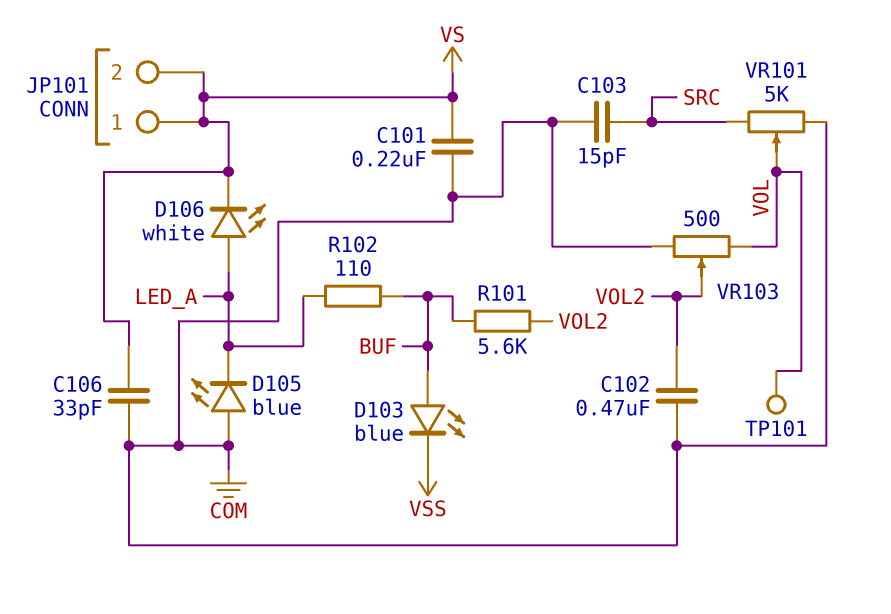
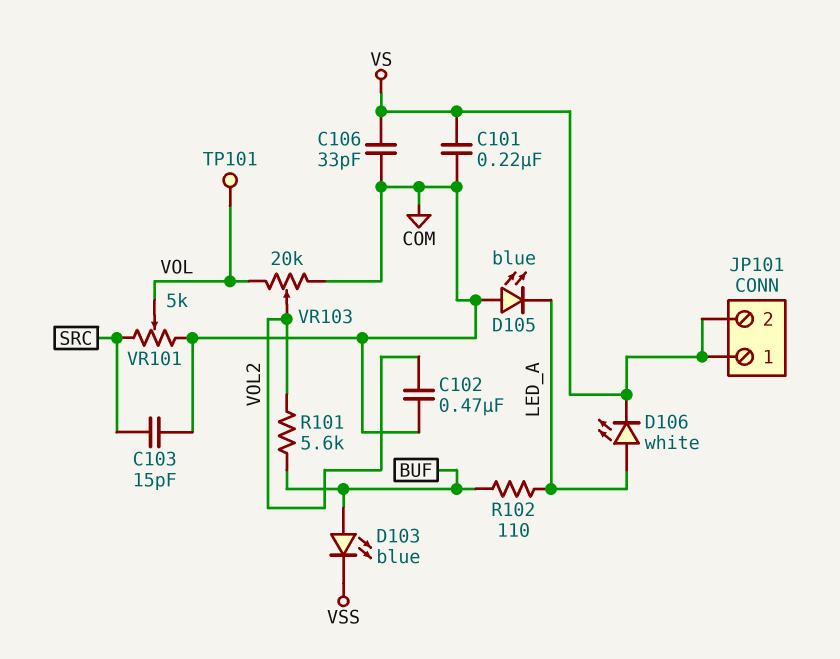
VR103: 500 (COM, VOL, wiper VOL2) -> 20k (COM, VOL, wiper VOL2)

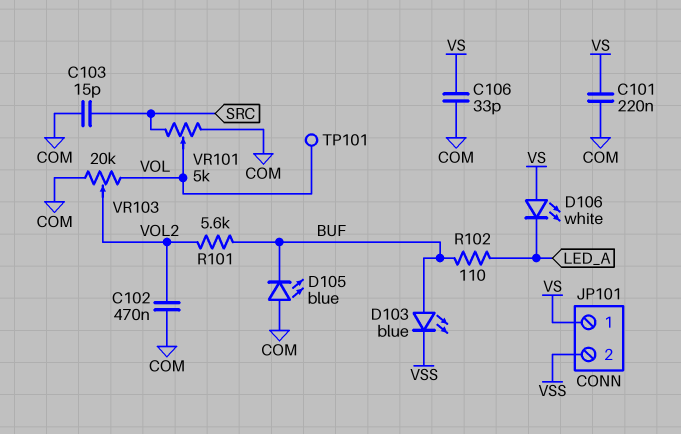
D105: LED blue (A COM, K LED_A) -> LED blue (A COM, K BUF)
D106: LED white (A LED_A, K VS) -> LED white (A VS, K LED_A)
JP101 pin 2: VS -> VSS

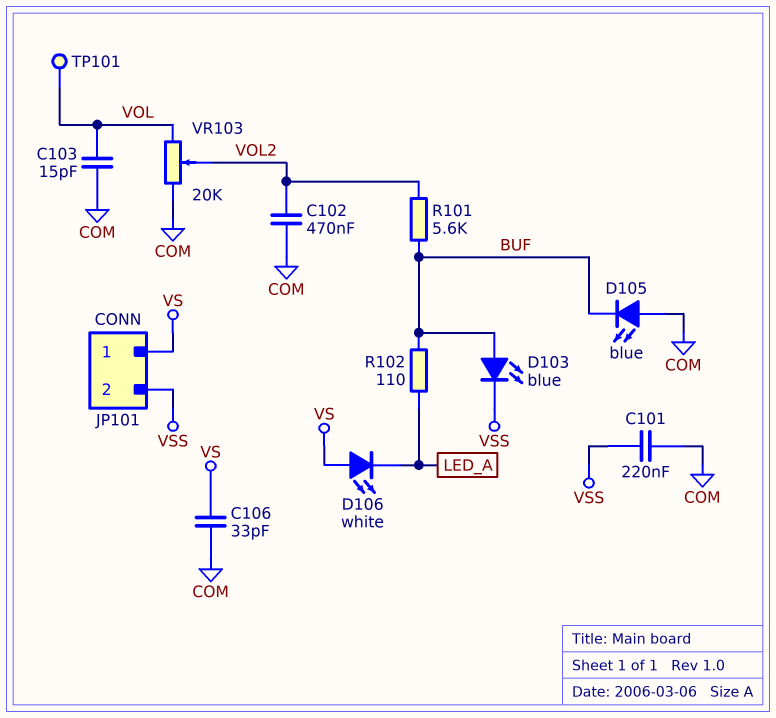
C101: 220nF (COM, VS) -> 220nF (COM, VSS)
C103: 15pF (COM, SRC) -> 15pF (COM, VOL)
VR101: 5k (COM, SRC, wiper VOL) -> none

